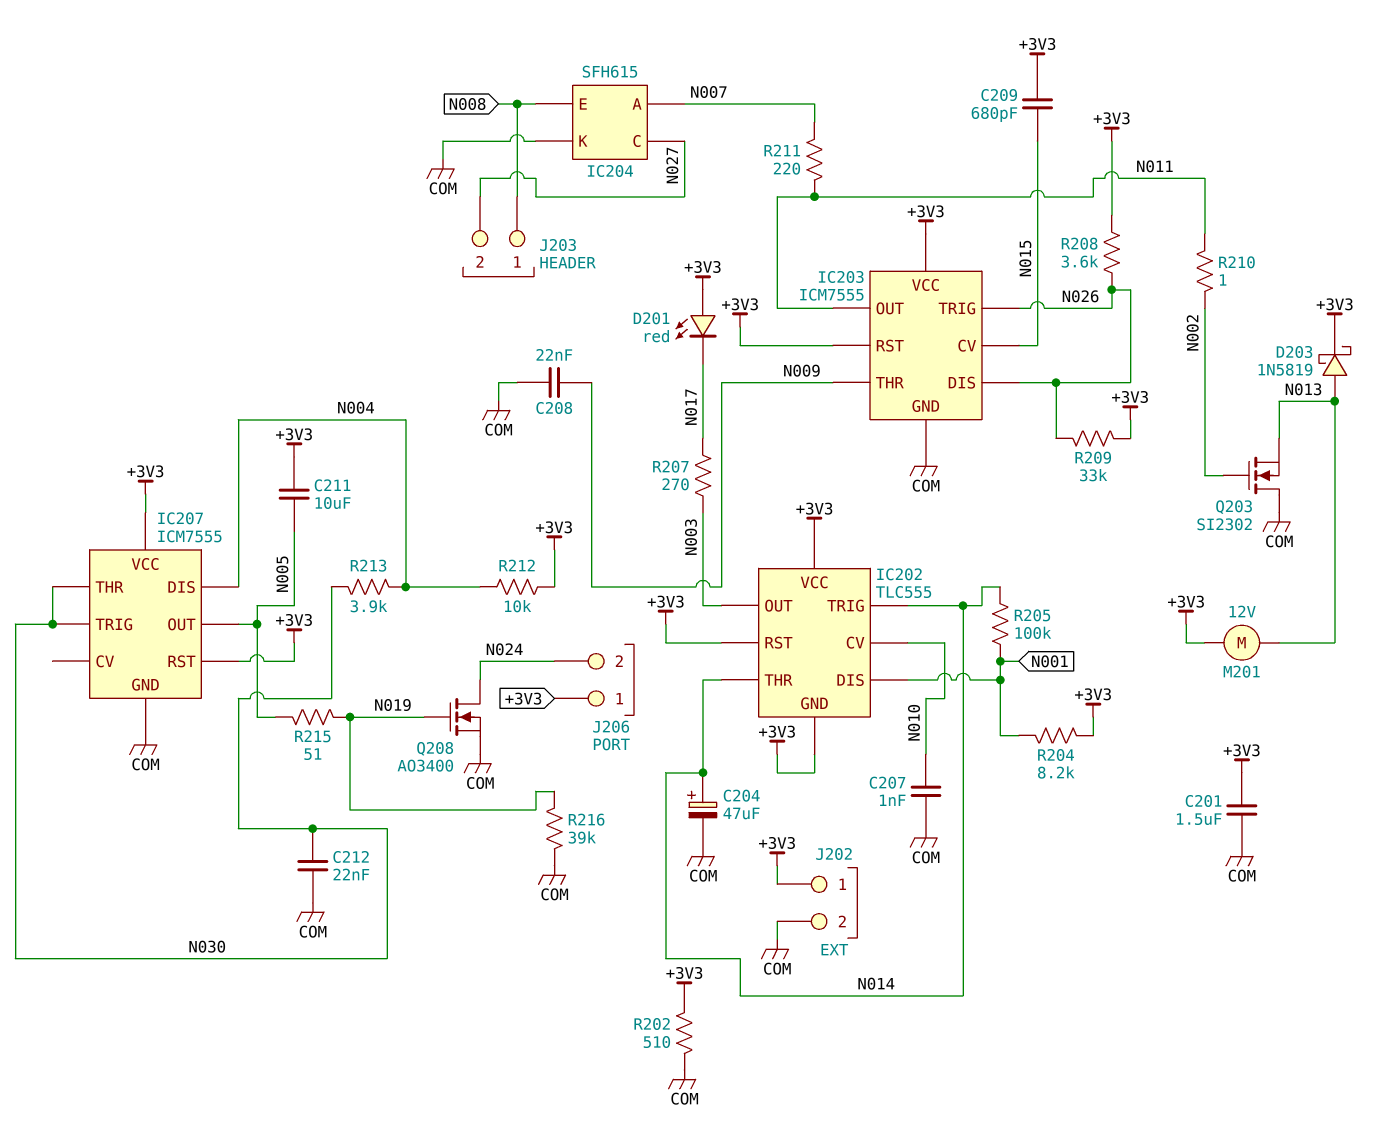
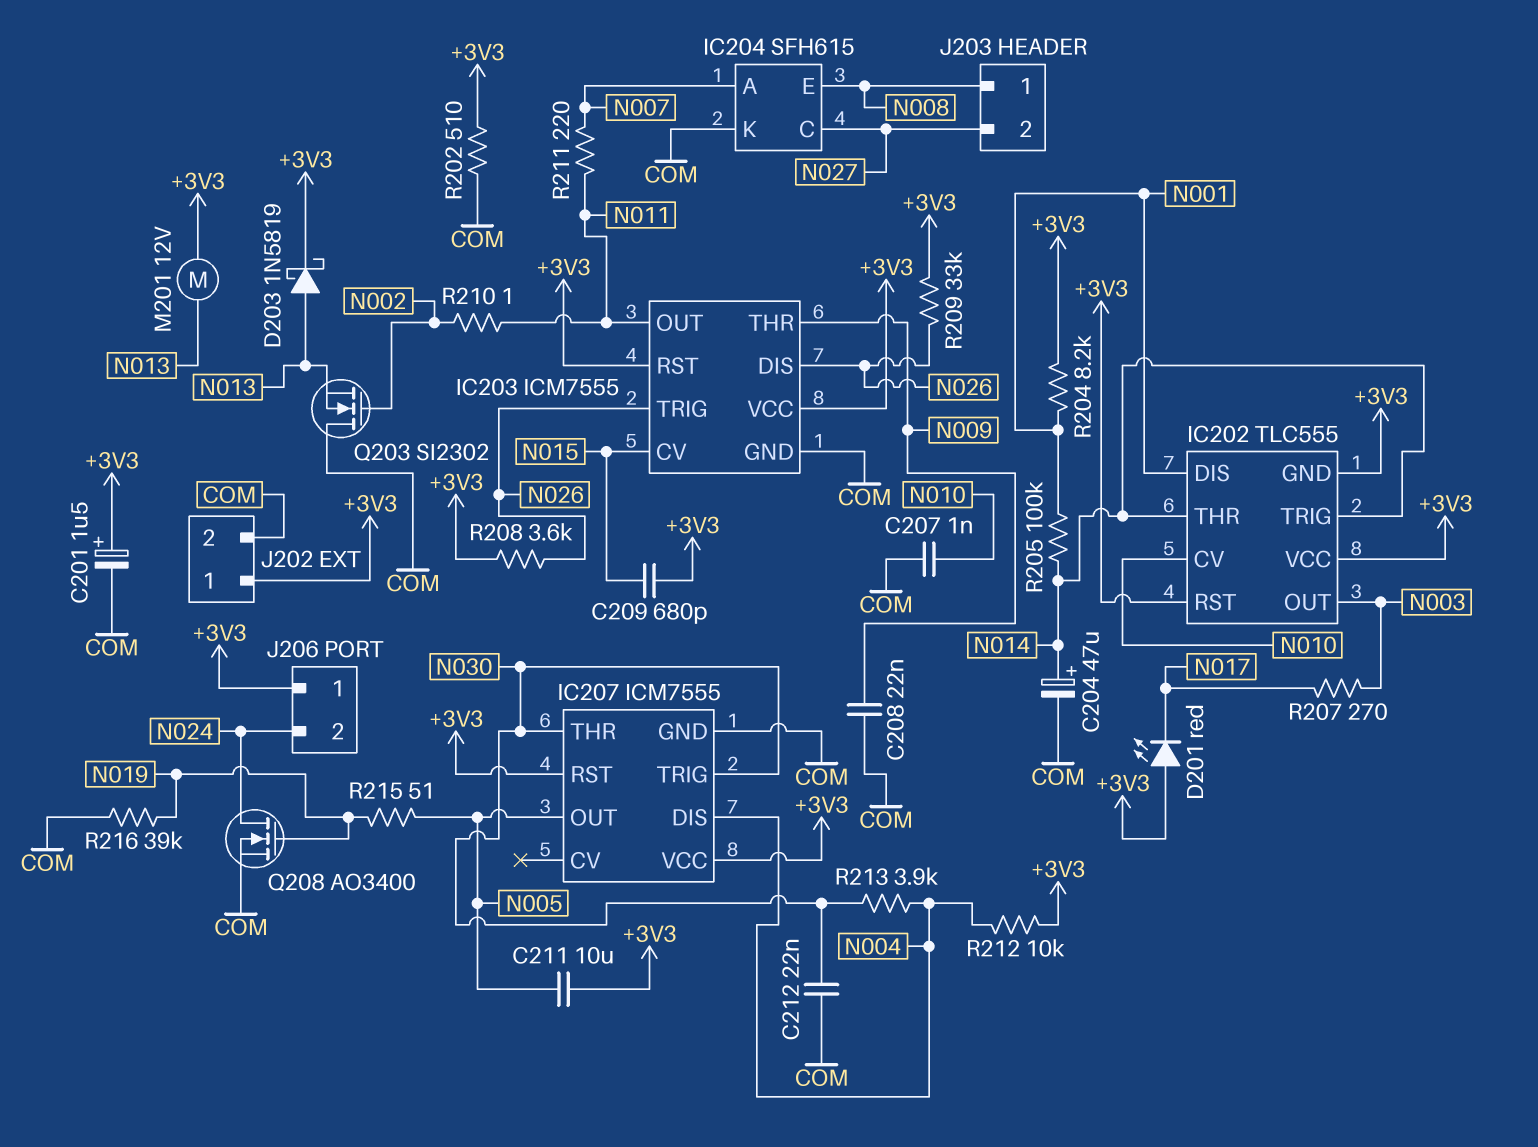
C201: 1.5uF (+3V3, COM) -> 1.5uF (plus +3V3, minus COM)

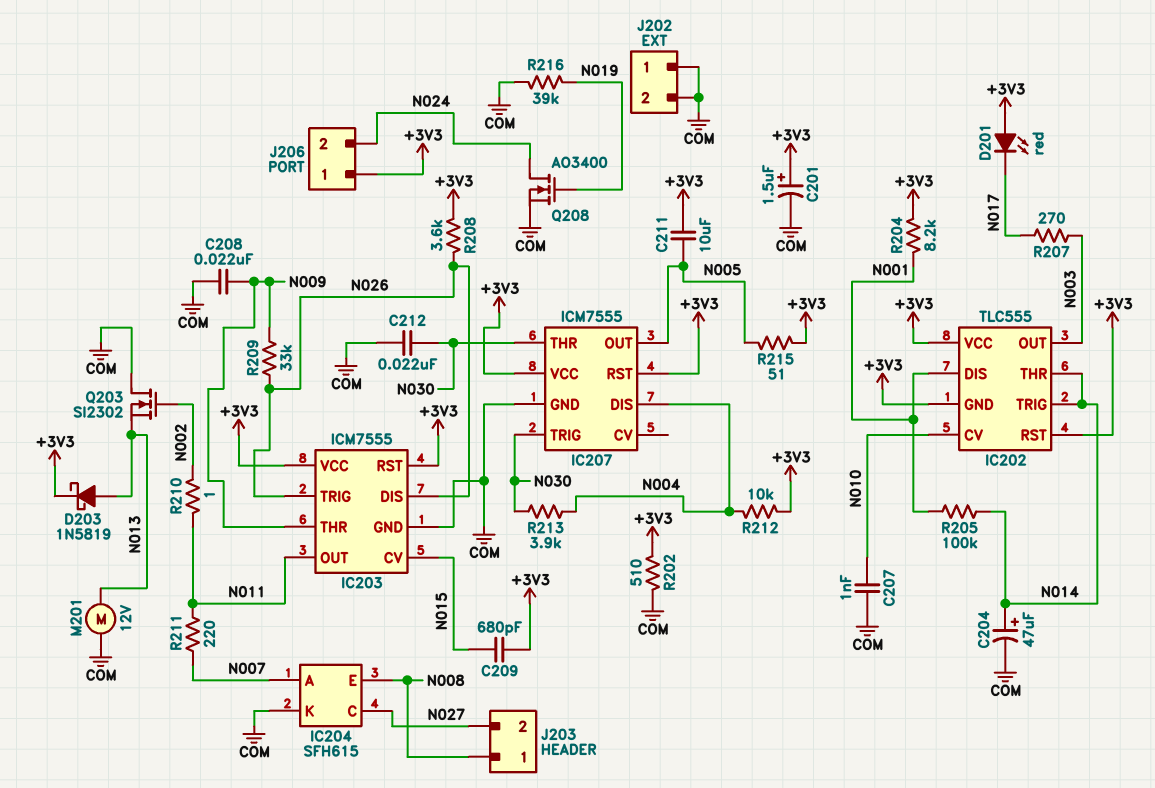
J202 pin 1: +3V3 -> COM
M201: motor 12V (+3V3, N013) -> motor 12V (COM, N013)
R209: 33k (+3V3, N026) -> 33k (N009, N026)
R215: 51 (N005, N019) -> 51 (+3V3, N005)

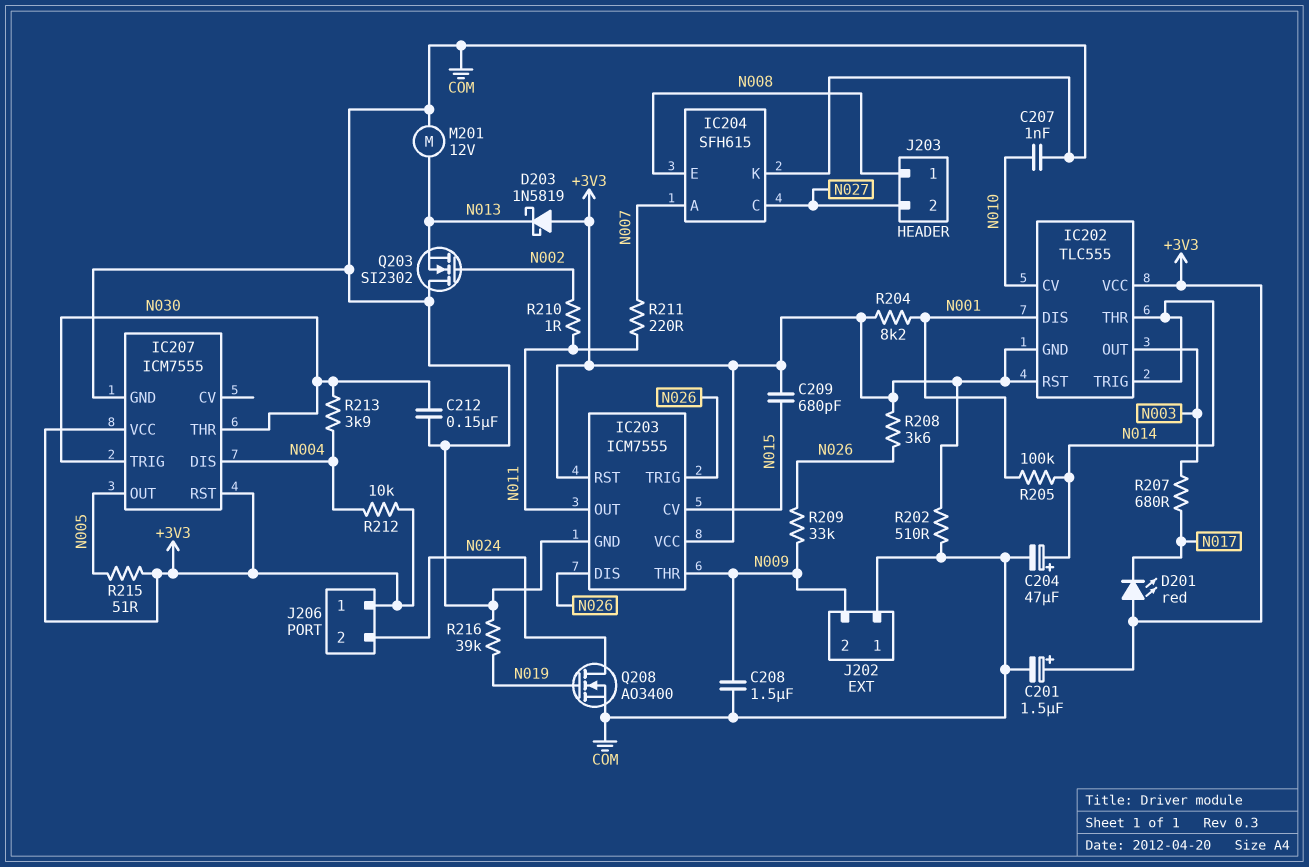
C208: 22nF (COM, N009) -> 1.5uF (COM, N009)
C211: 10uF (+3V3, N005) -> none
C212: 22nF (COM, N030) -> 150nF (COM, N030)
D203: schottky 1N5819 (A N013, K +3V3) -> schottky 1N5819 (A +3V3, K N013)
J202 pin 2: COM -> N009
R207: 270 (N003, N017) -> 680 (N003, N017)

